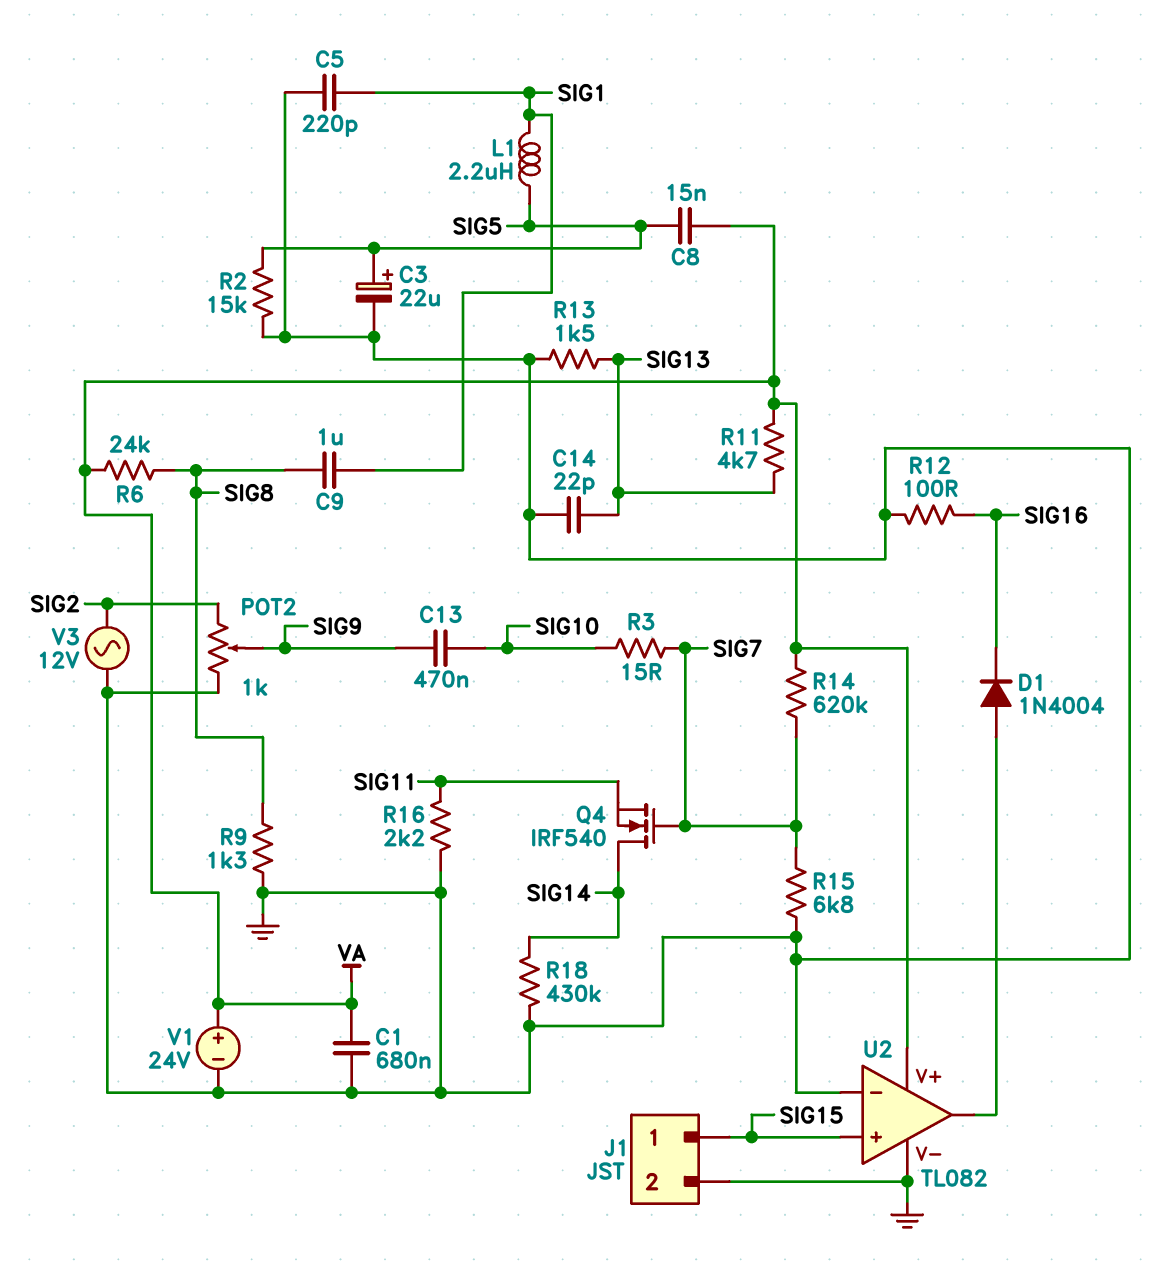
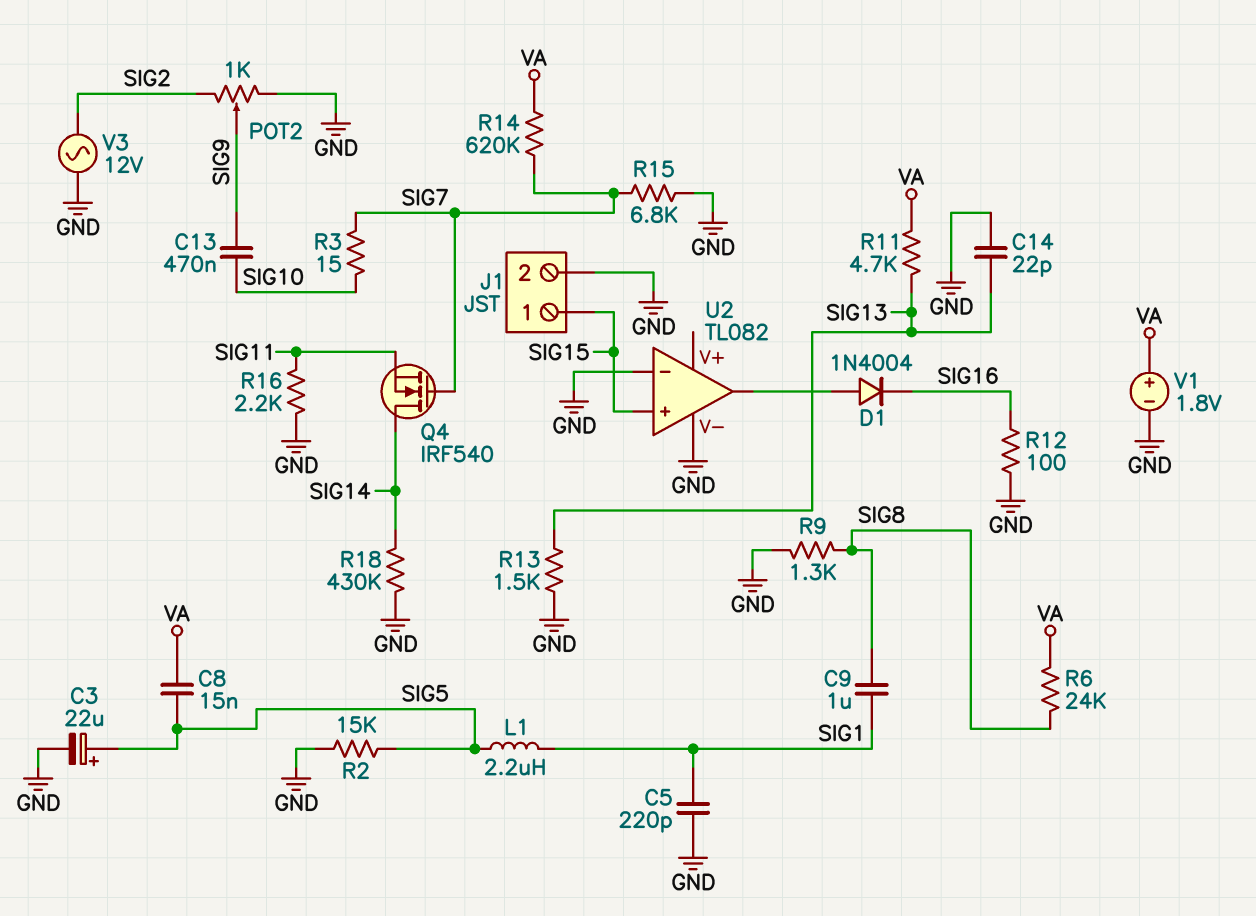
C1: 680nF (GND, VA) -> none
U2 pin V+: VA -> none
V1: 24V (plus VA, minus GND) -> 1.8V (plus VA, minus GND)

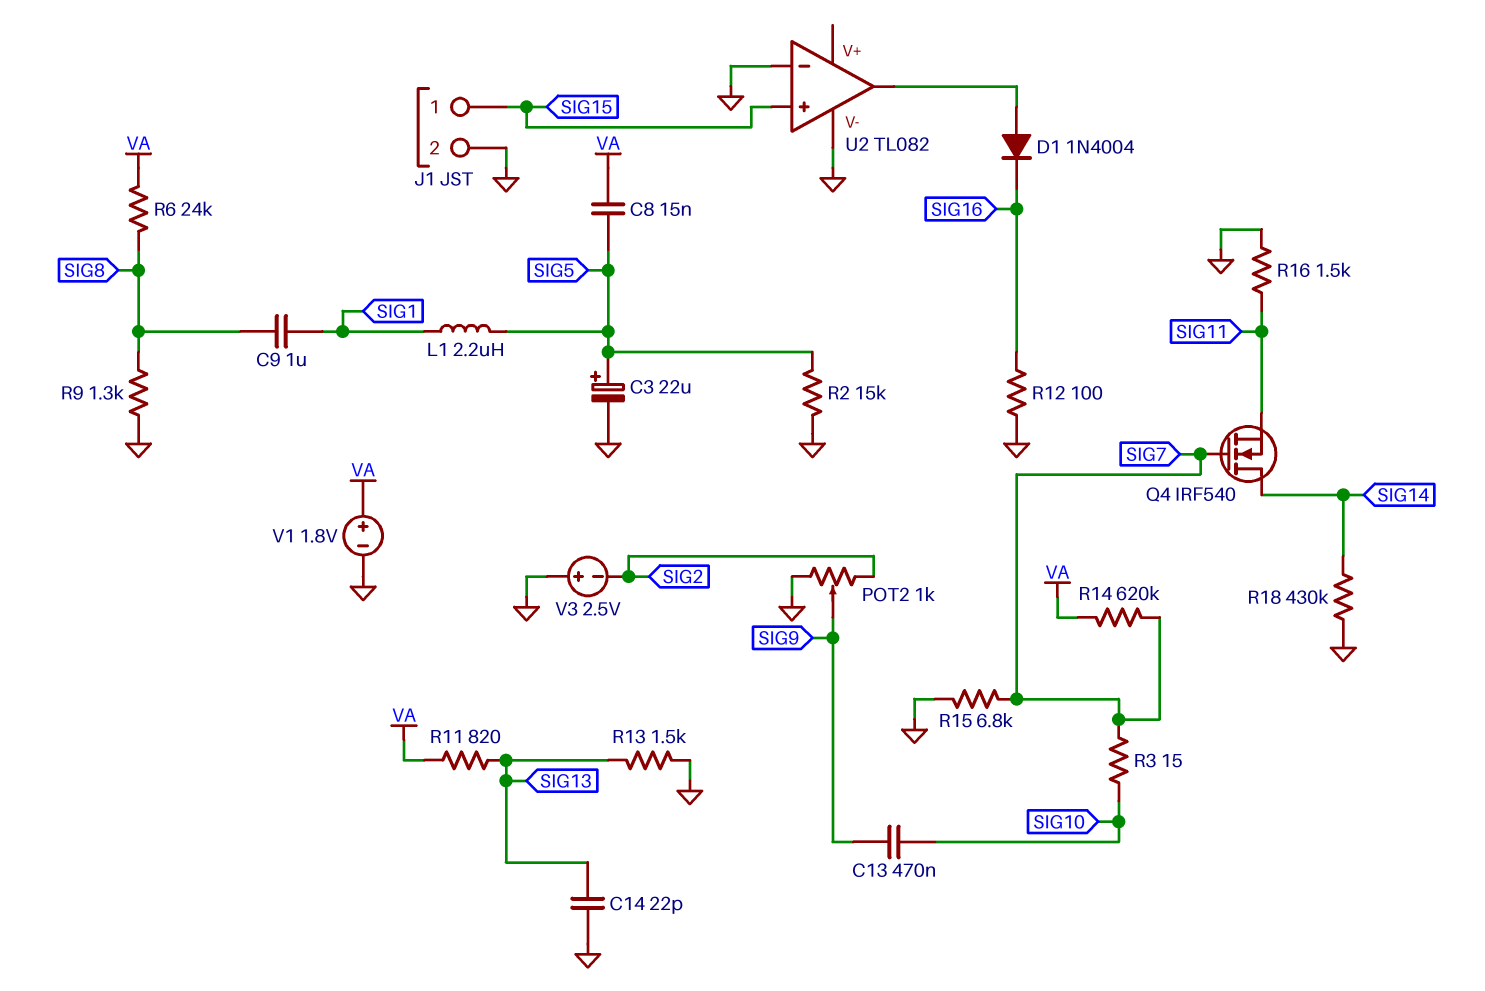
C5: 220pF (GND, SIG1) -> none
R11: 4.7k (SIG13, VA) -> 820 (SIG13, VA)
R16: 2.2k (GND, SIG11) -> 1.5k (GND, SIG11)
V3: AC 12V (GND, SIG2) -> 2.5V (plus GND, minus SIG2)

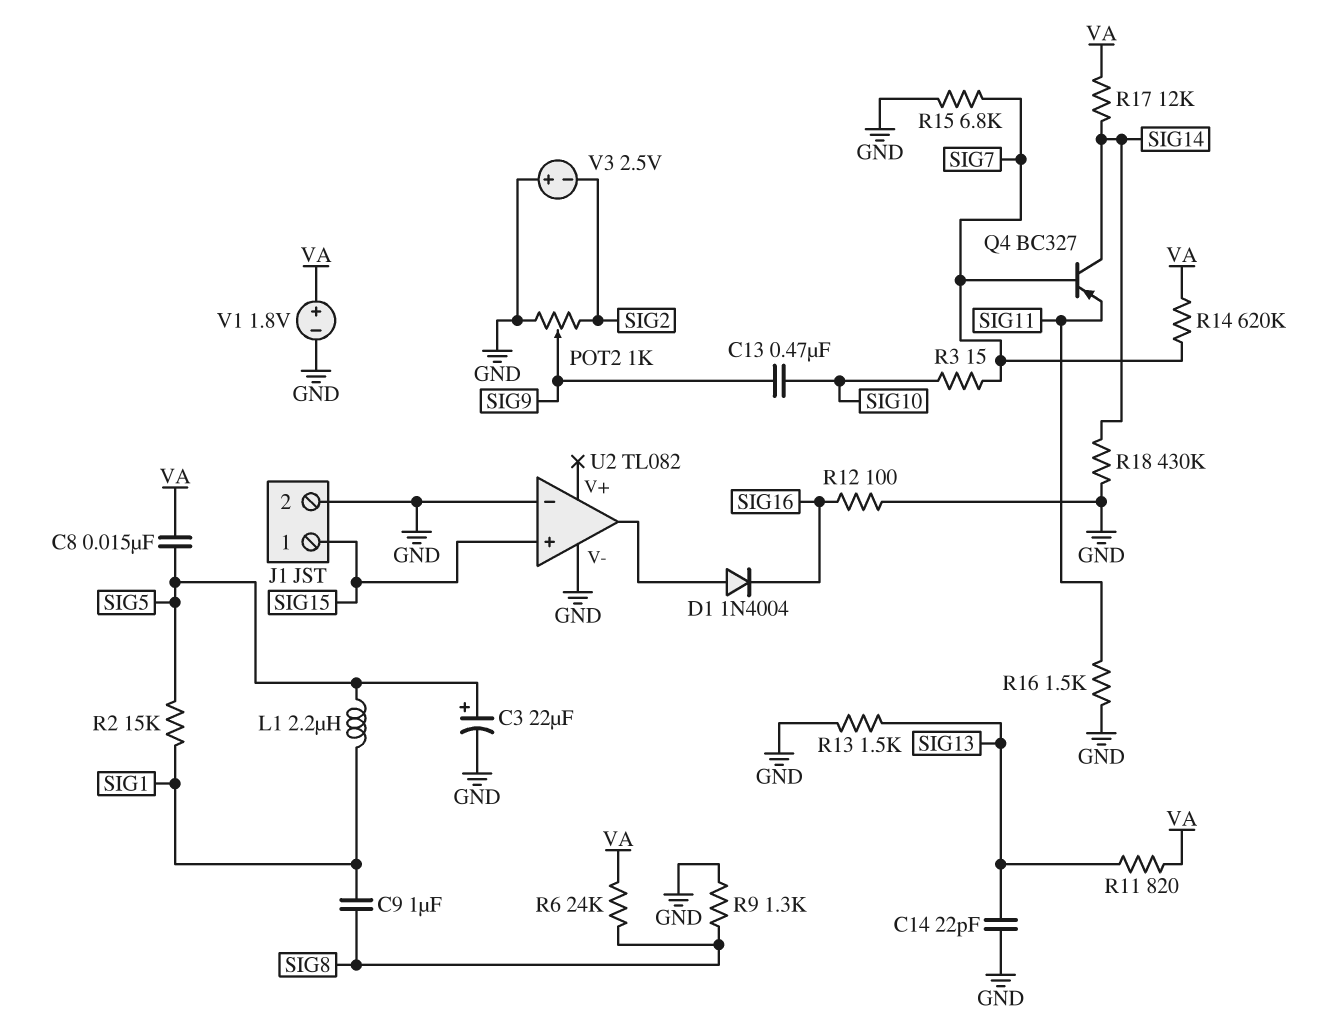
Q4: NMOS IRF540 (G SIG7, D SIG14, S SIG11) -> PNP BC327 (B SIG7, C SIG14, E SIG11)
R2: 15k (GND, SIG5) -> 15k (SIG1, SIG5)
R17: none -> 12k (SIG14, VA)

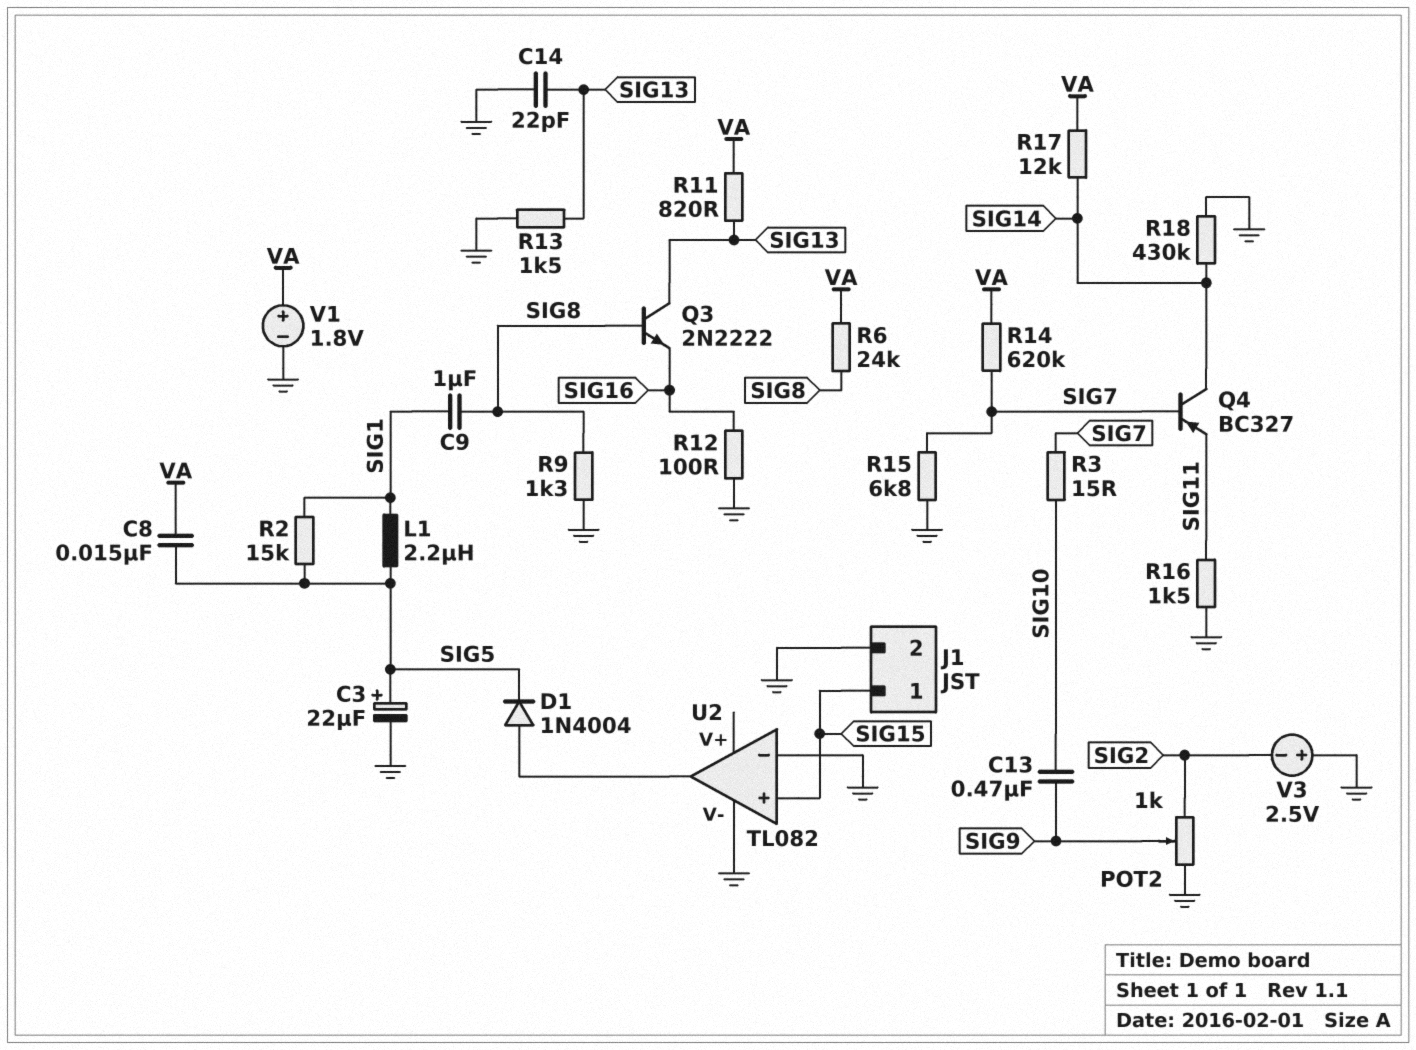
D1: diode 1N4004 (A U2/out, K SIG16) -> diode 1N4004 (A U2/out, K SIG5)
Q3: none -> NPN 2N2222 (B SIG8, C SIG13, E SIG16)

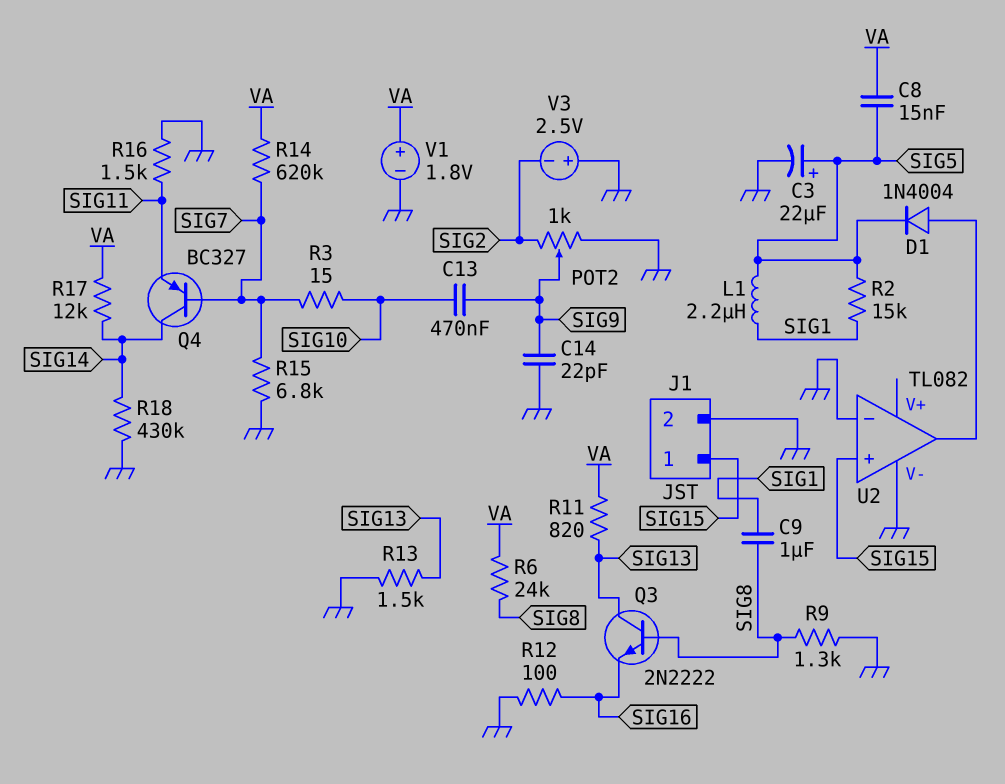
C14: 22pF (GND, SIG13) -> 22pF (GND, SIG9)

